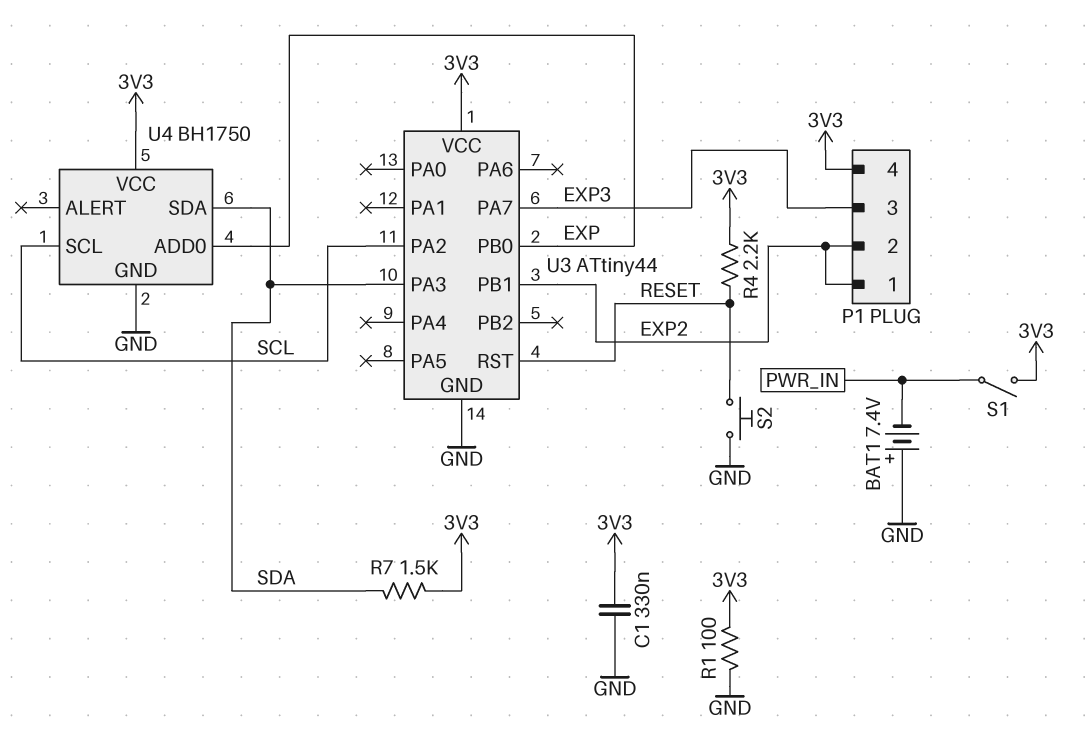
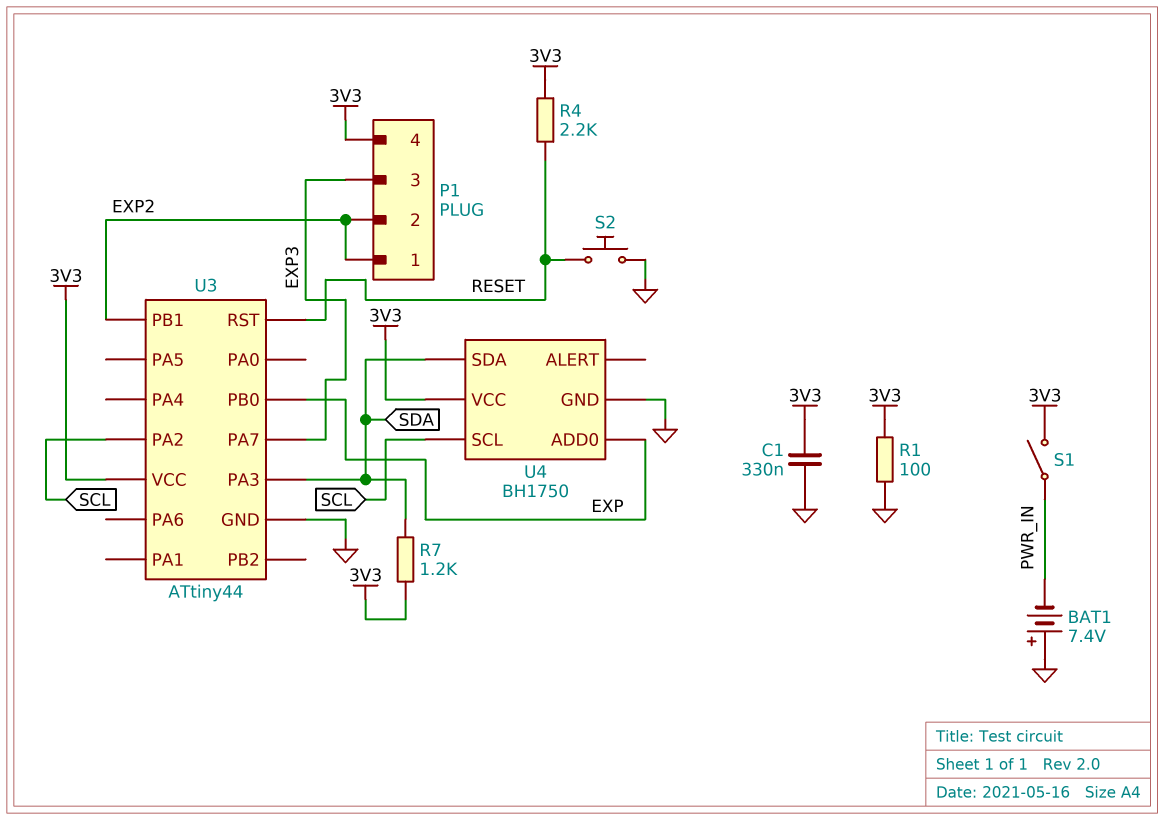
R7: 1.5k (3V3, SDA) -> 1.2k (3V3, SDA)

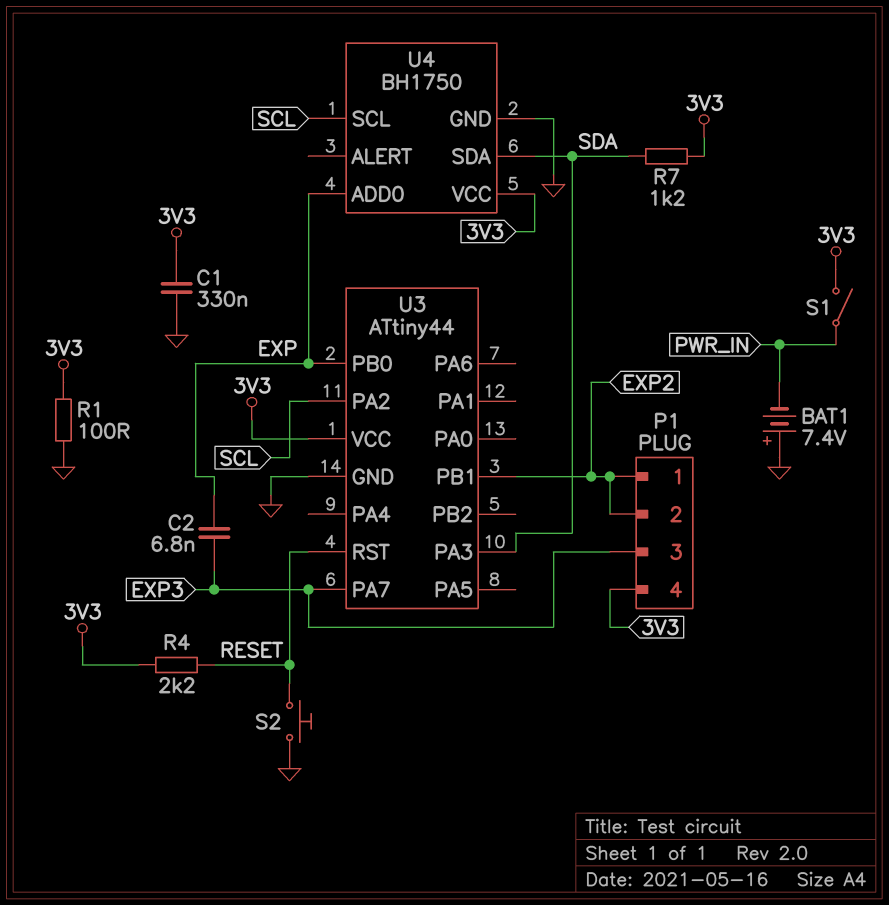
C2: none -> 6.8nF (EXP, EXP3)

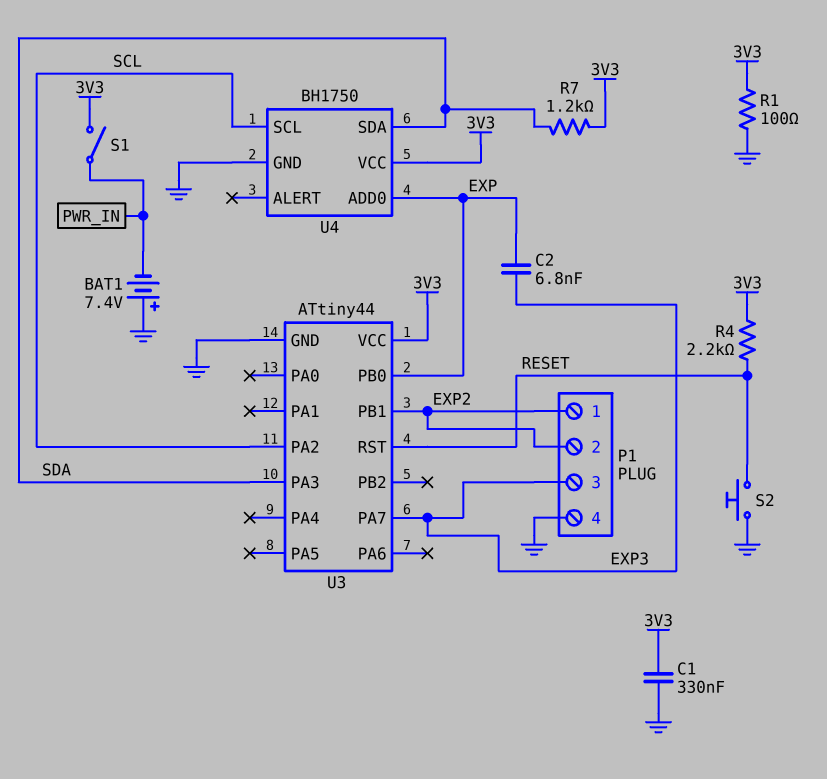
P1 pin 4: 3V3 -> GND

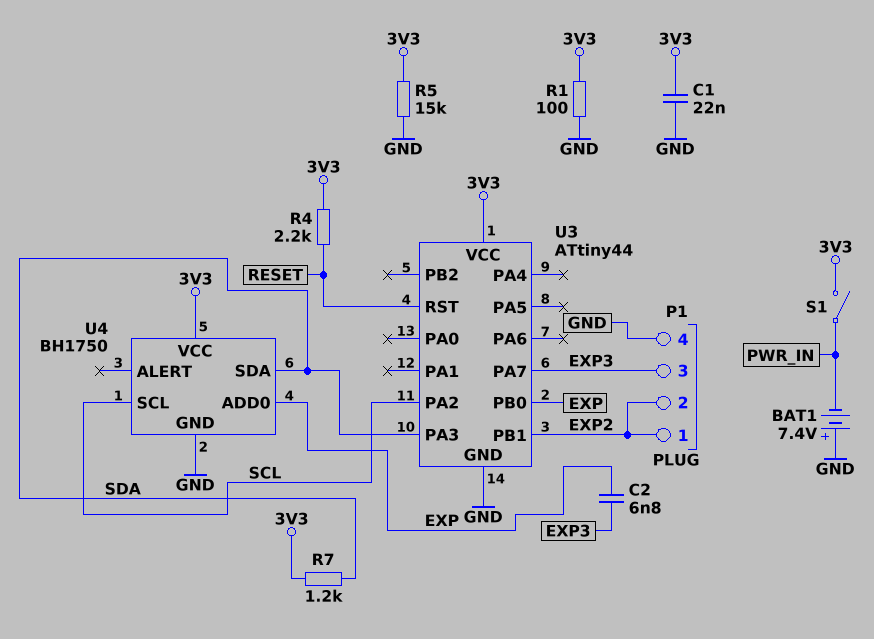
C1: 330nF (3V3, GND) -> 22nF (3V3, GND)
R5: none -> 15k (3V3, GND)
S2: button (GND, RESET) -> none

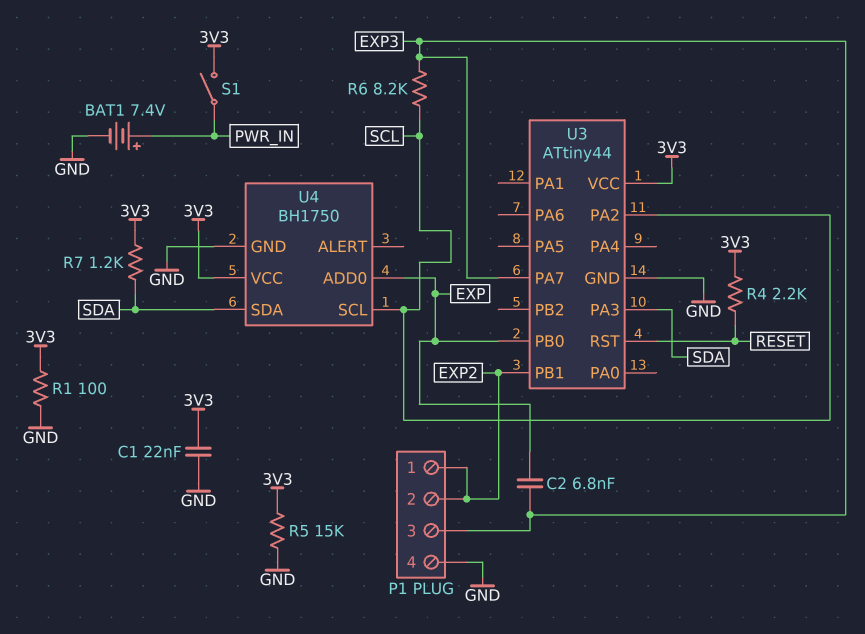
BAT1: 7.4V (plus GND, minus PWR_IN) -> 7.4V (plus PWR_IN, minus GND)
R6: none -> 8.2k (EXP3, SCL)

